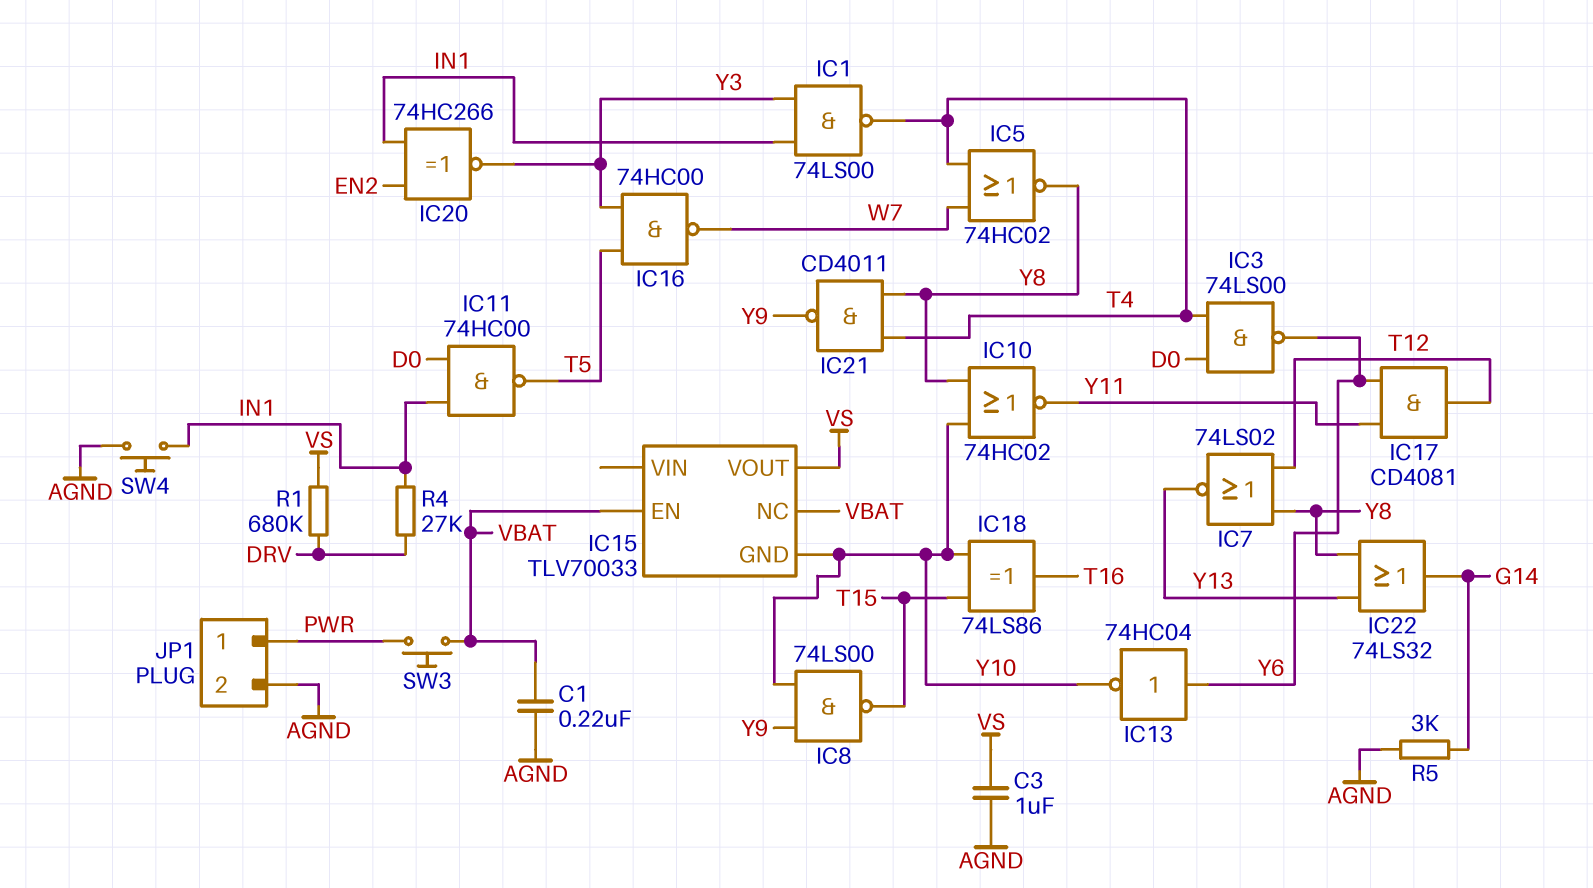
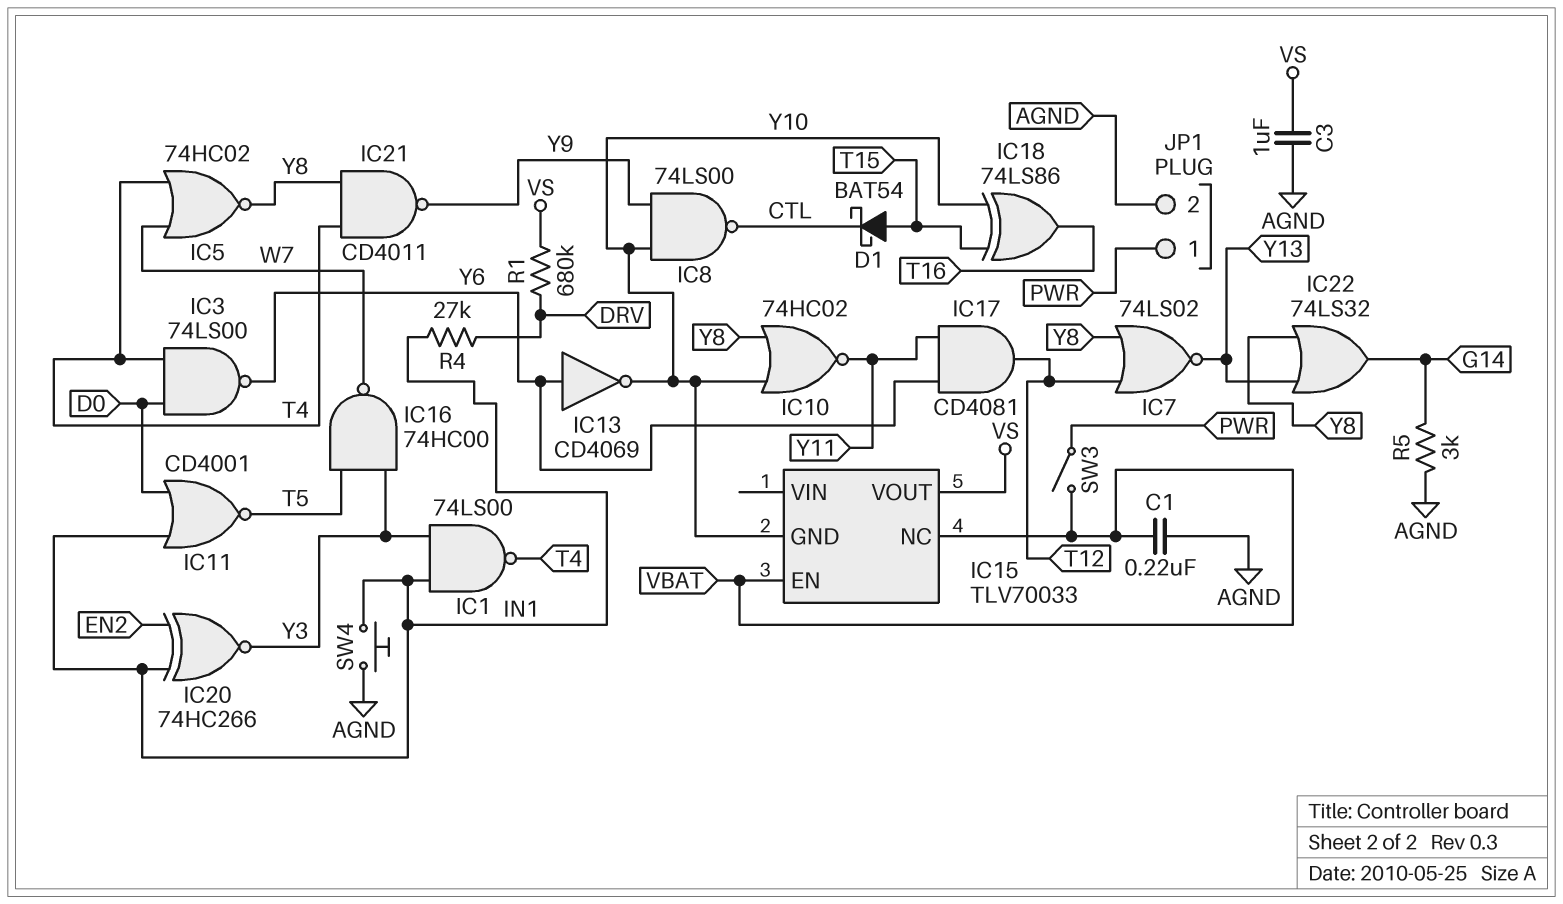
D1: none -> schottky BAT54 (A T15, K CTL)
IC8: NAND 74LS00 (in Y9, in Y10, out T15) -> NAND 74LS00 (in Y9, in Y10, out CTL)
IC11: NAND 74HC00 (in D0, in IN1, out T5) -> NOR CD4001 (in D0, in IN1, out T5)
IC13: NOT 74HC04 (in Y6, out Y10) -> NOT CD4069 (in Y6, out Y10)
SW3: button (PWR, VBAT) -> switch (PWR, VBAT)

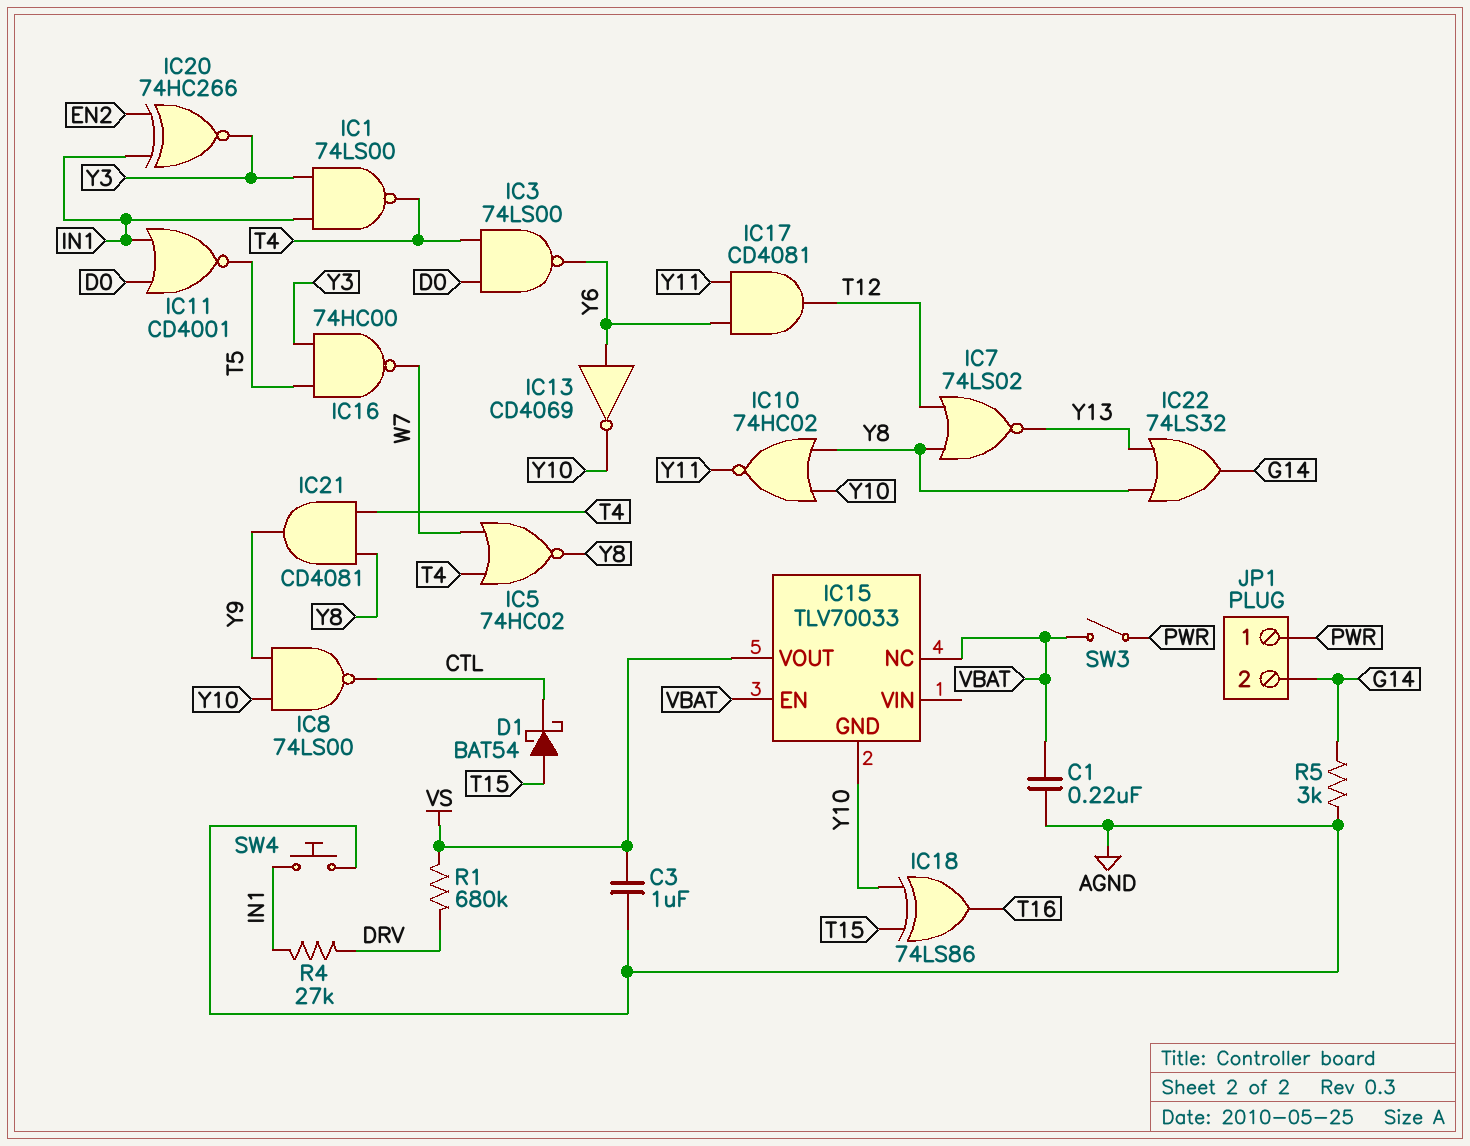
IC21: NAND CD4011 (in T4, in Y8, out Y9) -> AND CD4081 (in T4, in Y8, out Y9)
JP1 pin 2: AGND -> G14

